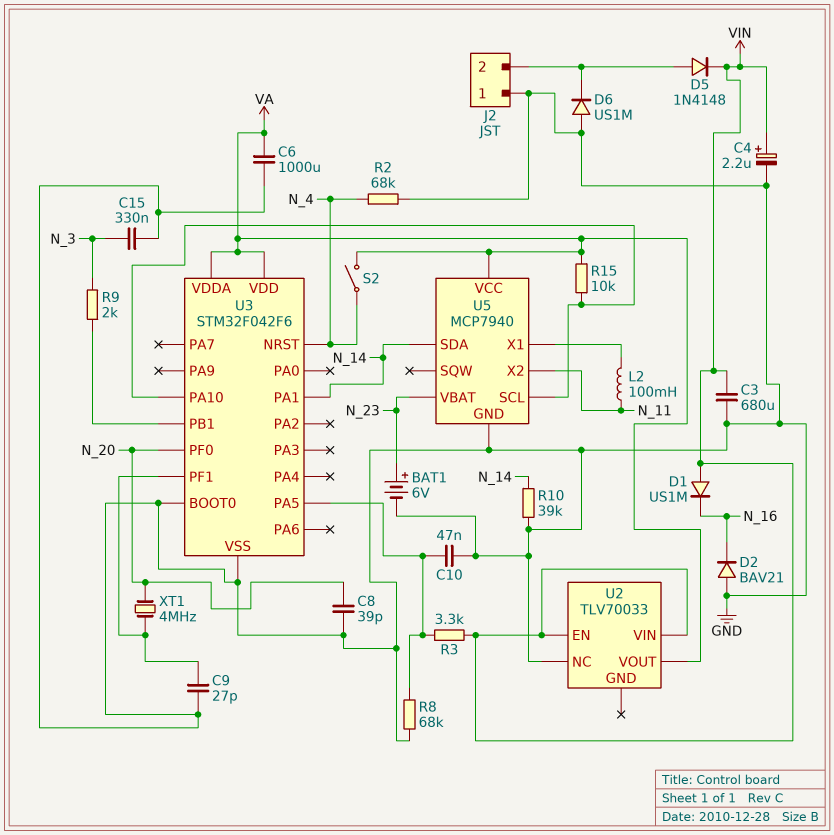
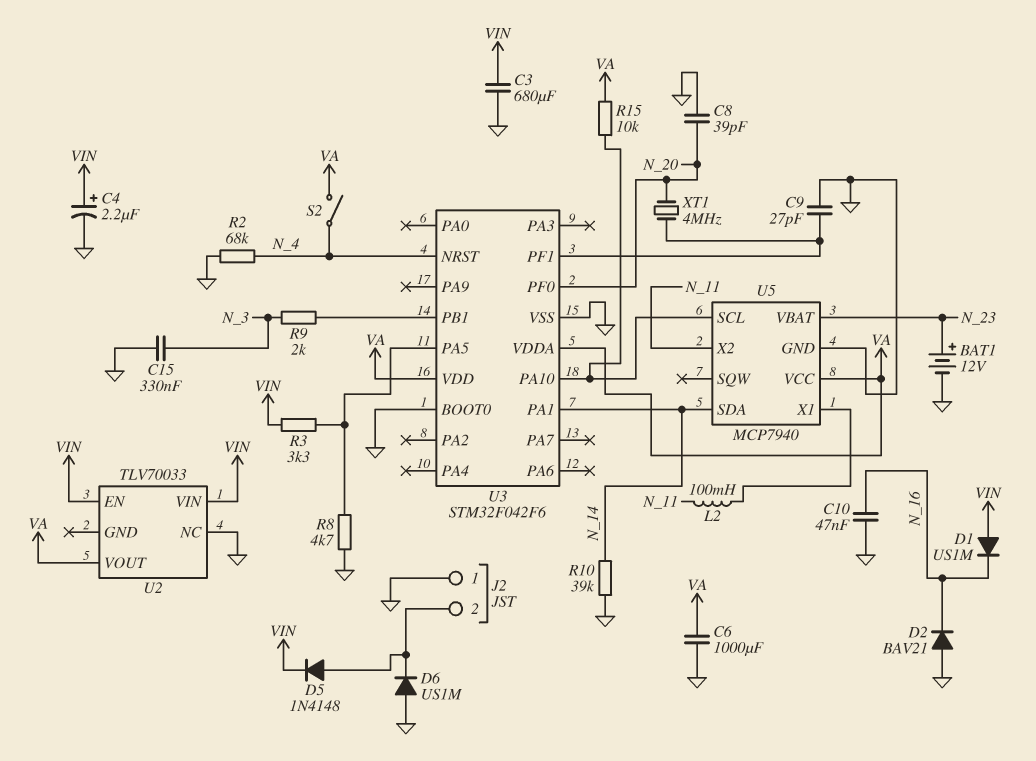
BAT1: 6V (plus N_23, minus GND) -> 12V (plus N_23, minus GND)
C10: 47nF (GND, U3/PA5) -> 47nF (GND, N_16)
R8: 68k (GND, U3/PA5) -> 4.7k (GND, U3/PA5)

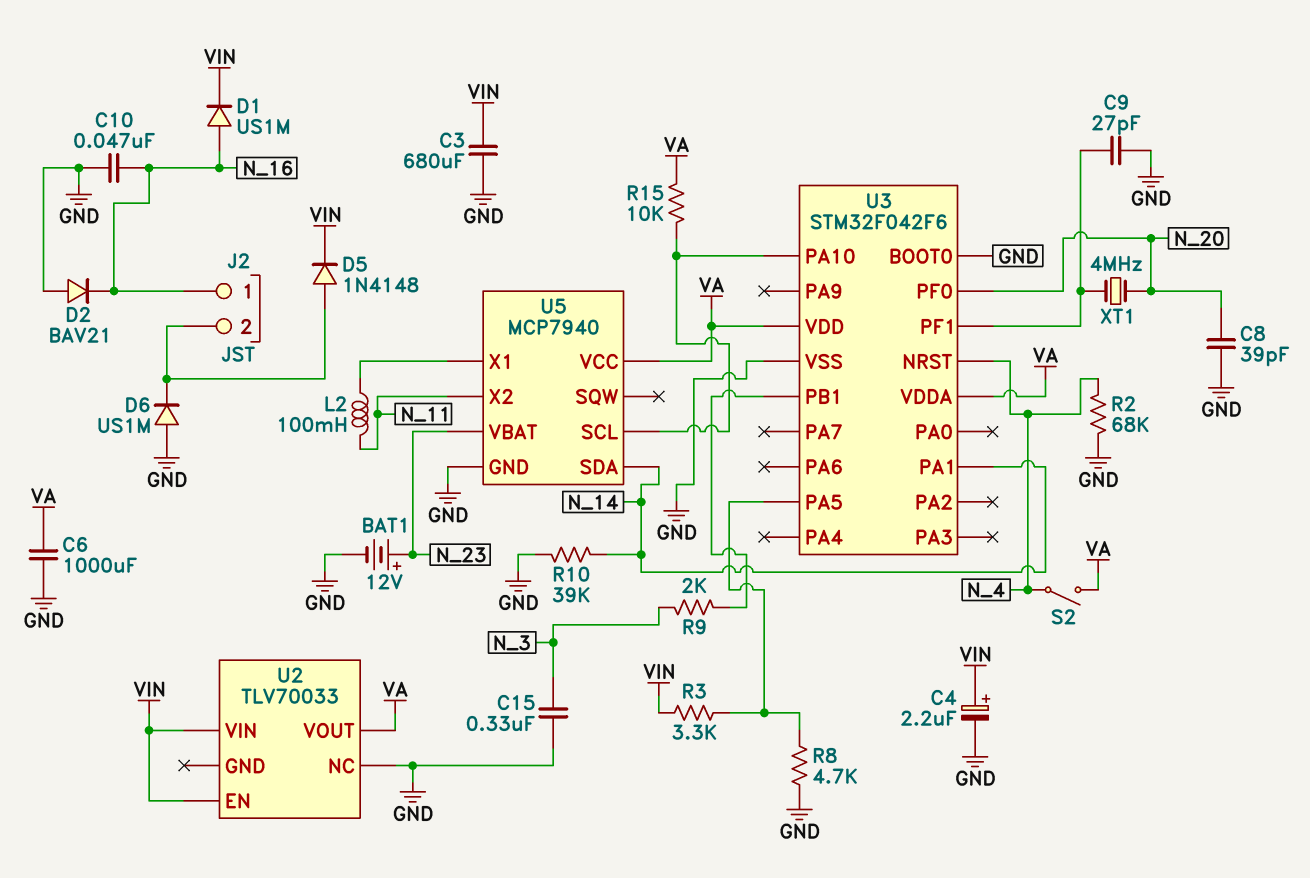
D1: diode US1M (A VIN, K N_16) -> diode US1M (A N_16, K VIN)
J2 pin 1: GND -> N_16

